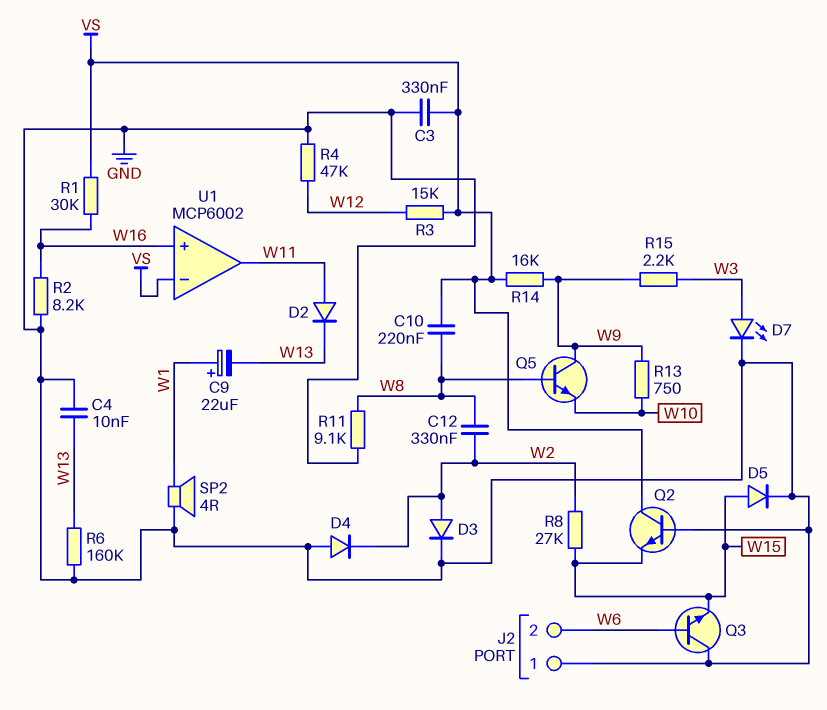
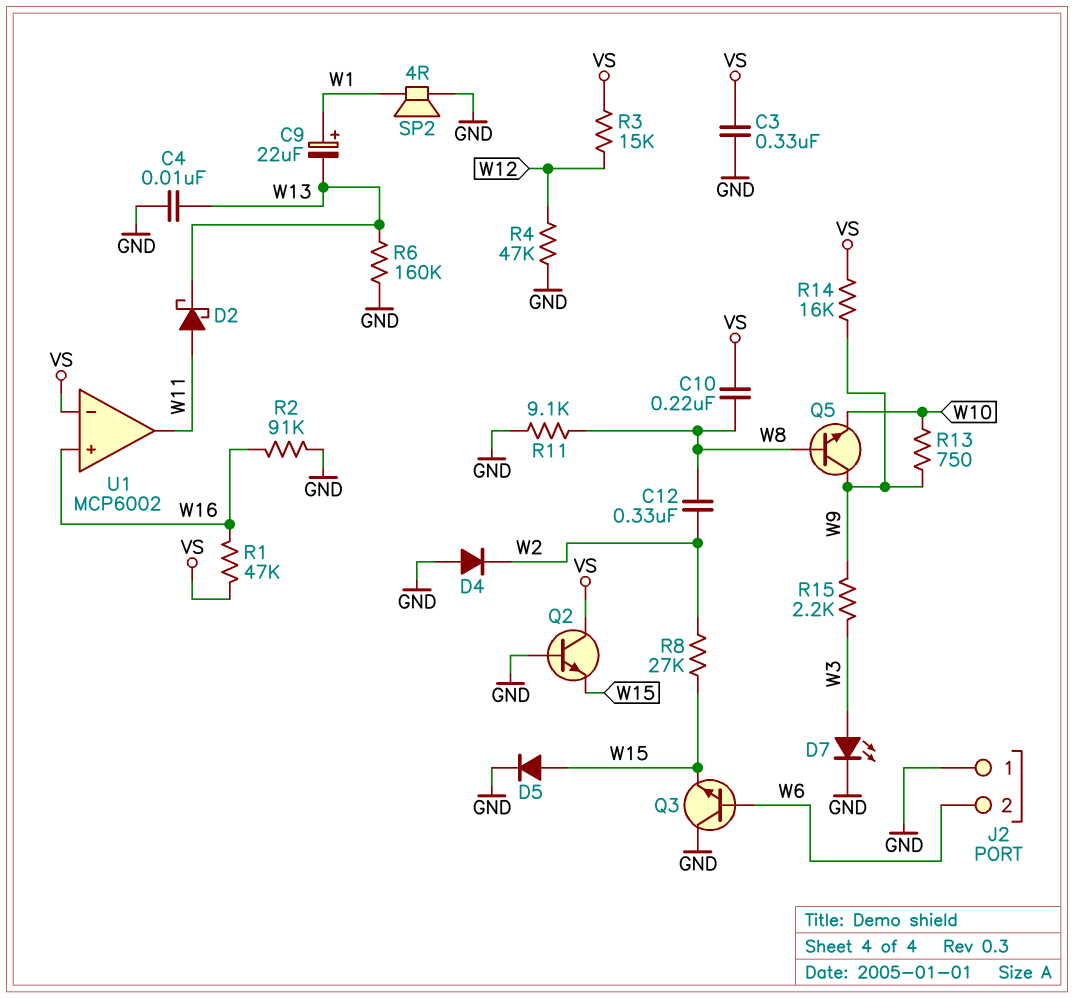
D2: diode (A W11, K W13) -> schottky (A W11, K W13)
D3: diode (A W2, K GND) -> none
R1: 30k (VS, W16) -> 47k (VS, W16)
R2: 8.2k (GND, W16) -> 91k (GND, W16)

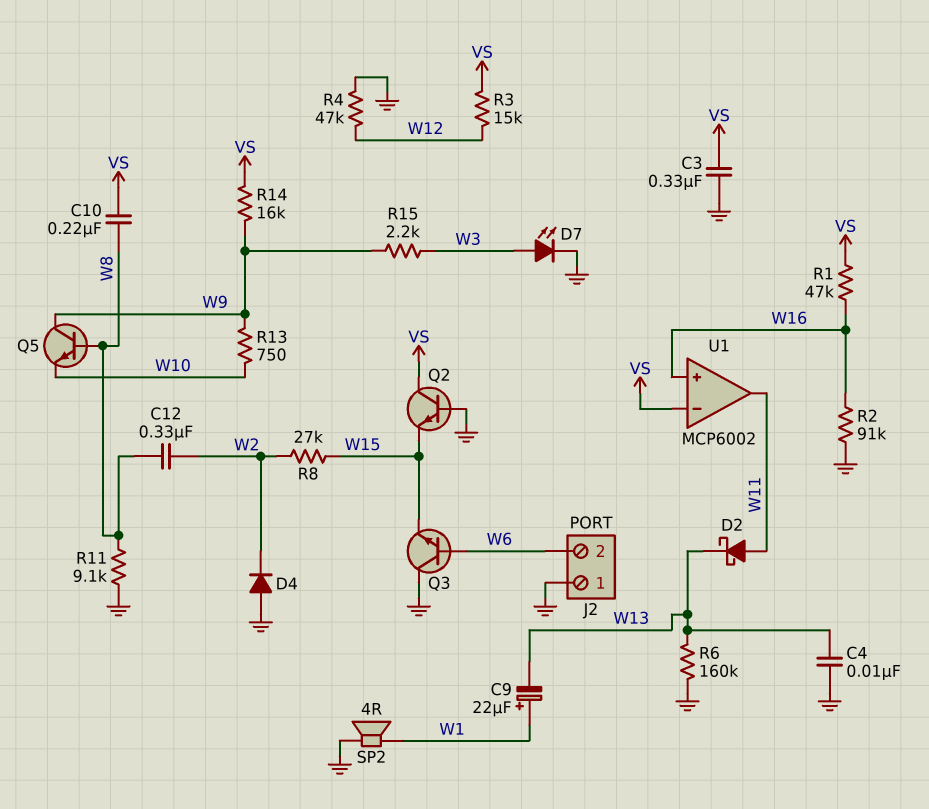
D5: diode (A W15, K GND) -> none

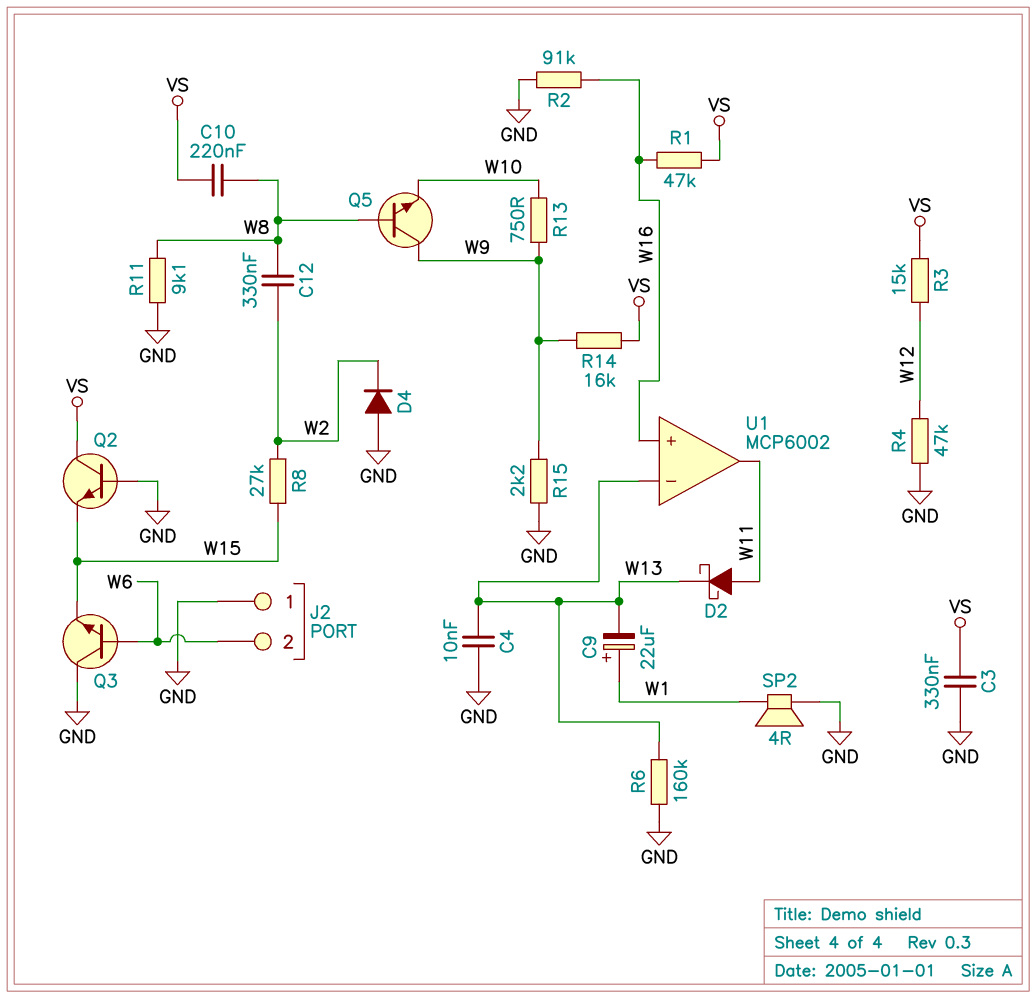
D7: LED (A W3, K GND) -> none
R15: 2.2k (W3, W9) -> 2.2k (GND, W9)
U1 pin in-: VS -> W13

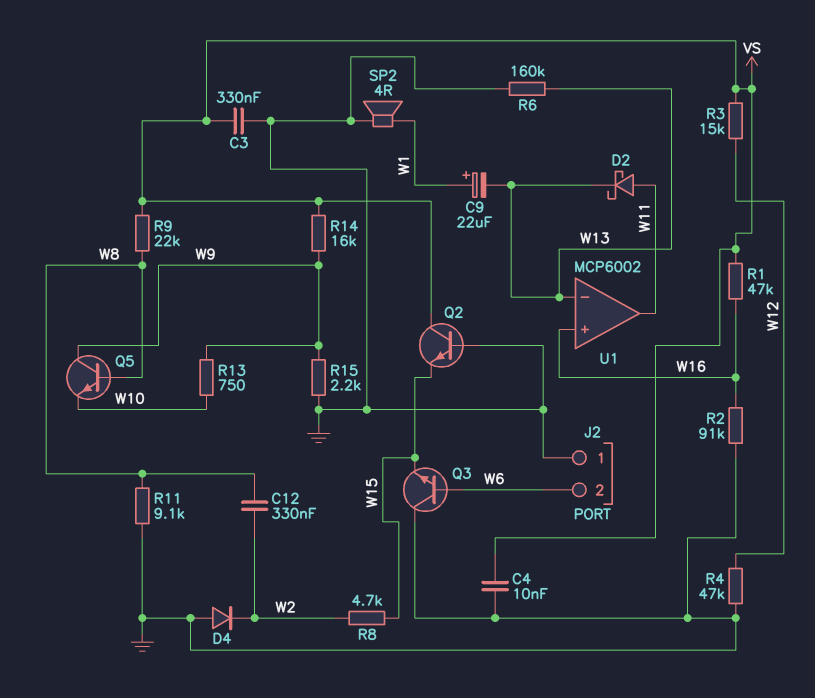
C4: 10nF (GND, W13) -> 10nF (GND, VS)
C10: 220nF (VS, W8) -> none
R8: 27k (W2, W15) -> 4.7k (W2, W15)
R9: none -> 22k (VS, W8)

